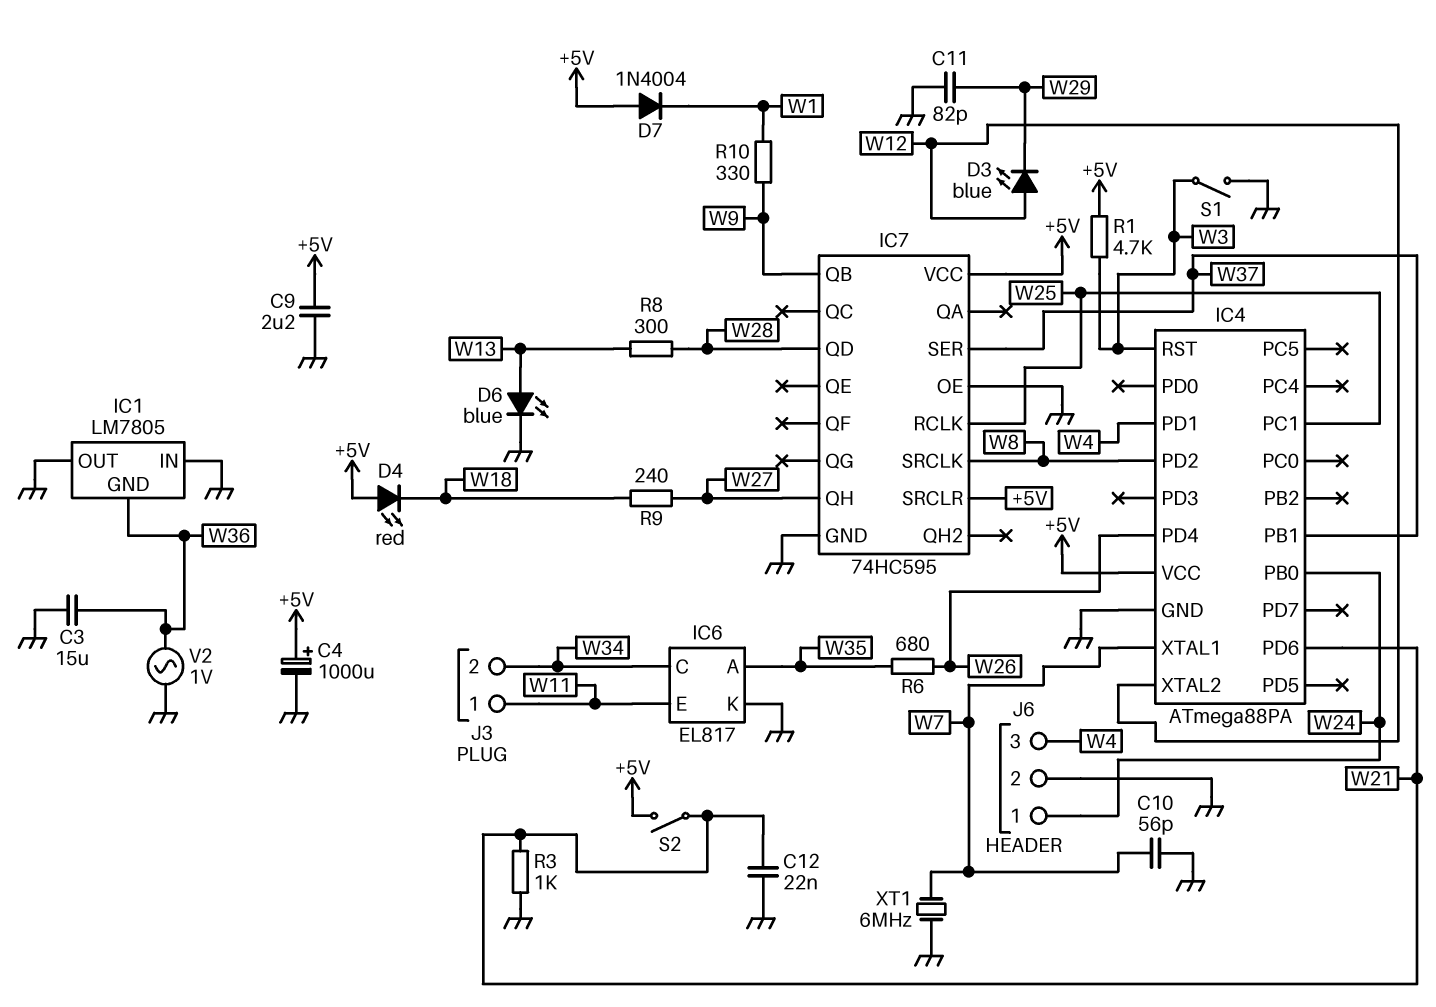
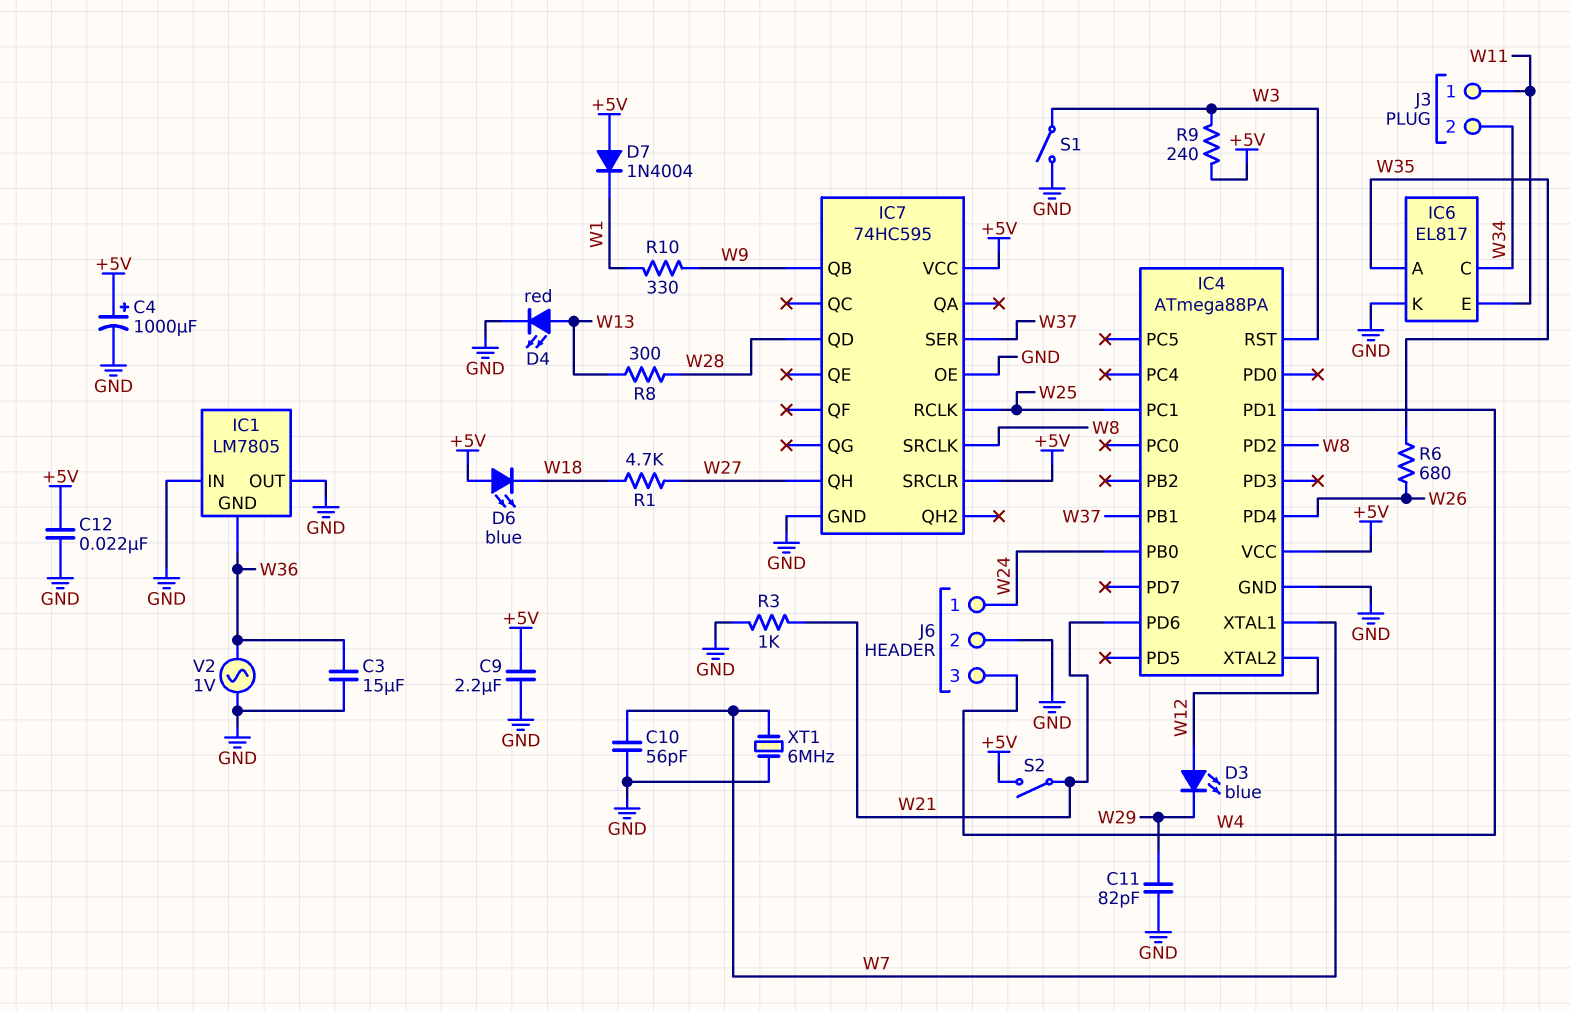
C12: 22nF (GND, W21) -> 22nF (+5V, GND)
D4: LED red (A +5V, K W18) -> LED red (A W13, K GND)
D6: LED blue (A W13, K GND) -> LED blue (A +5V, K W18)
R1: 4.7k (+5V, W3) -> 4.7k (W18, W27)
R9: 240 (W18, W27) -> 240 (+5V, W3)

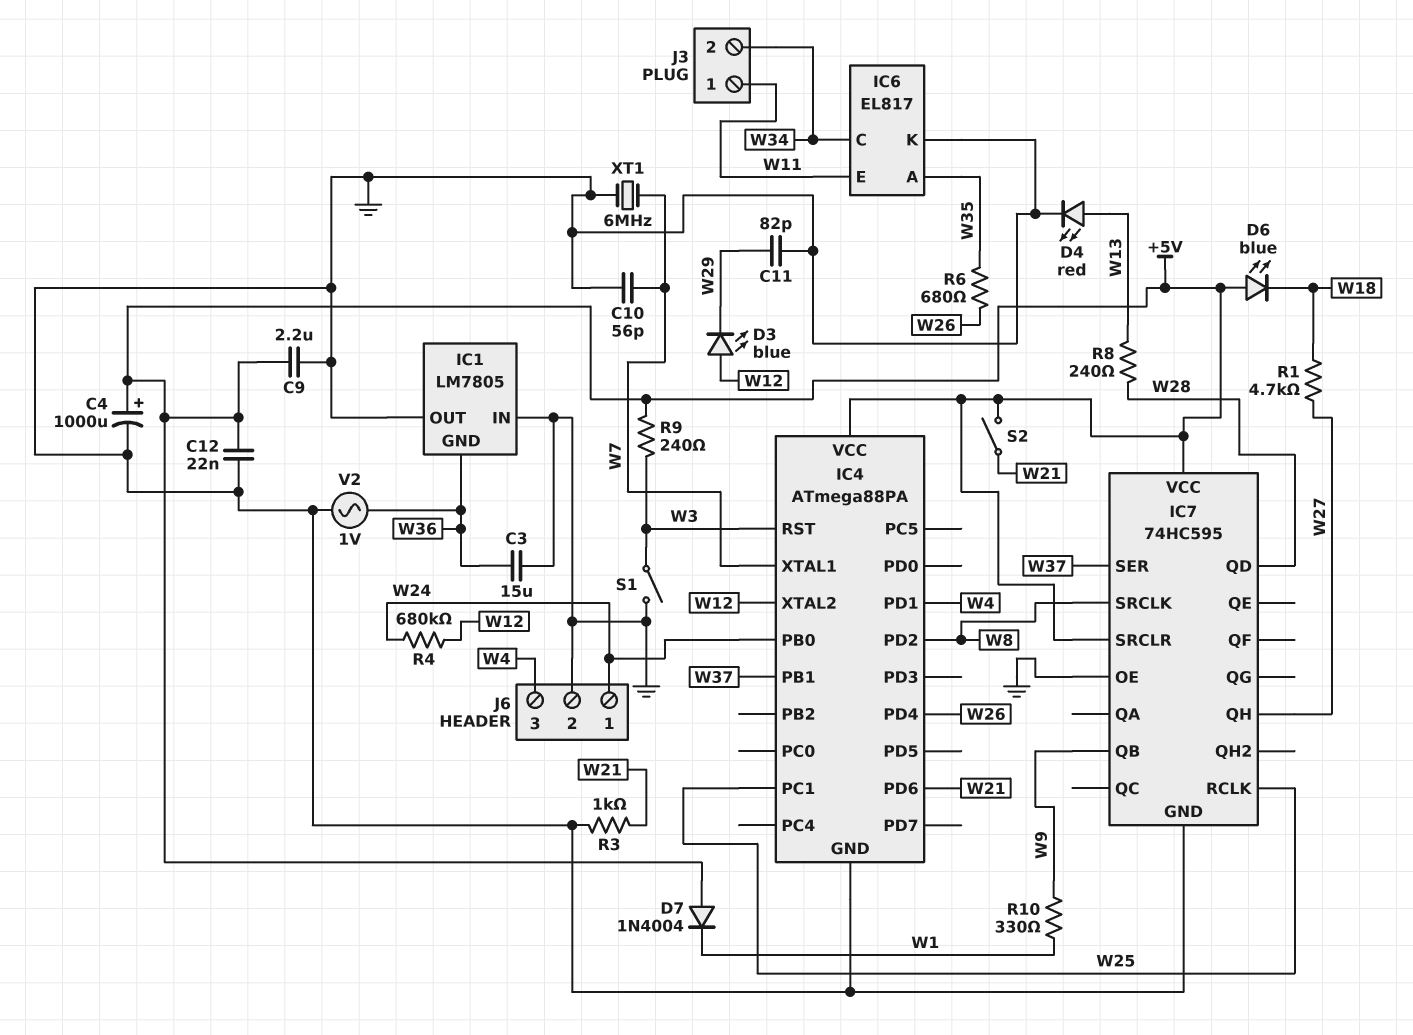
R4: none -> 680k (W12, W24)
R8: 300 (W13, W28) -> 240 (W13, W28)

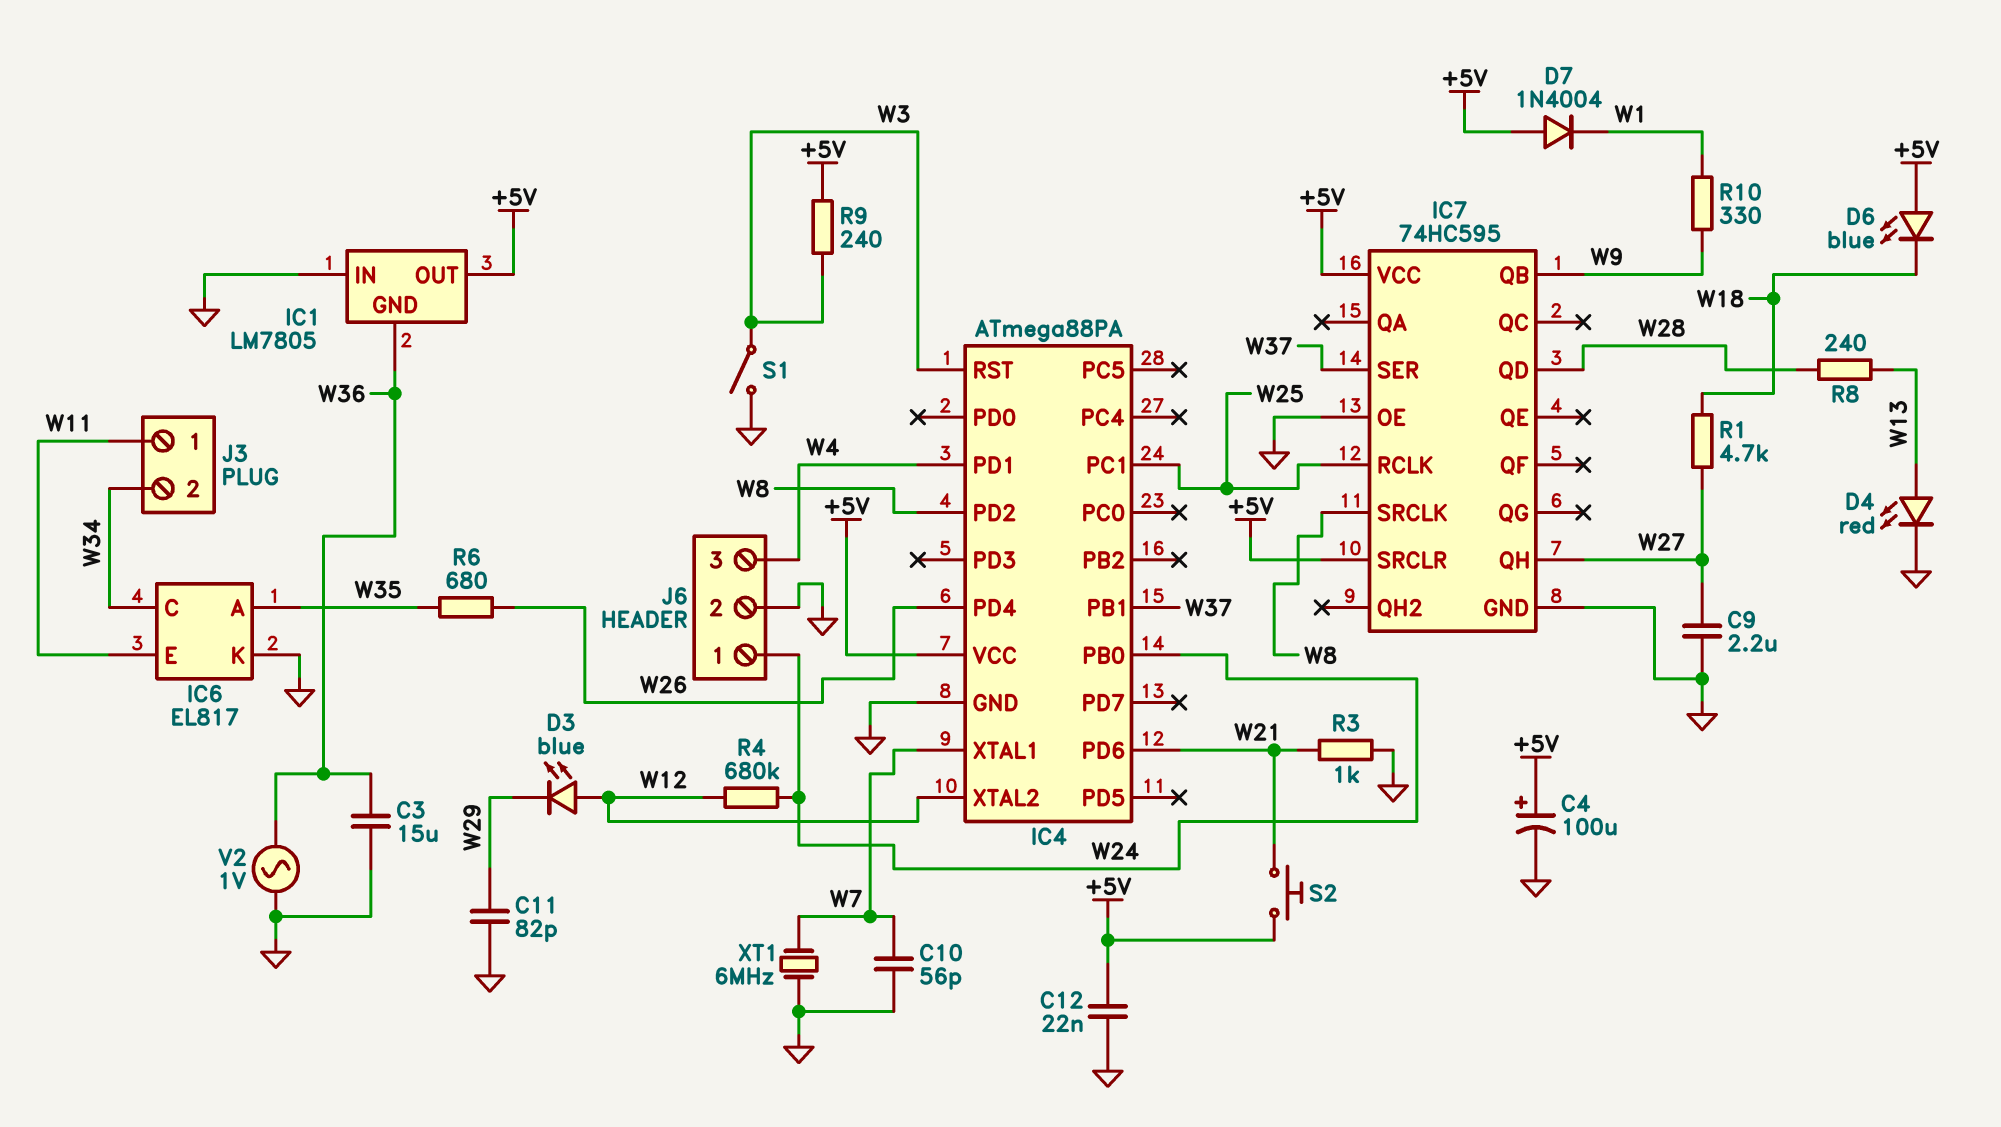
C4: 1000uF (plus +5V, minus GND) -> 100uF (plus +5V, minus GND)
C9: 2.2uF (+5V, GND) -> 2.2uF (GND, W27)
IC1 pin OUT: GND -> +5V
S2: switch (+5V, W21) -> button (+5V, W21)

